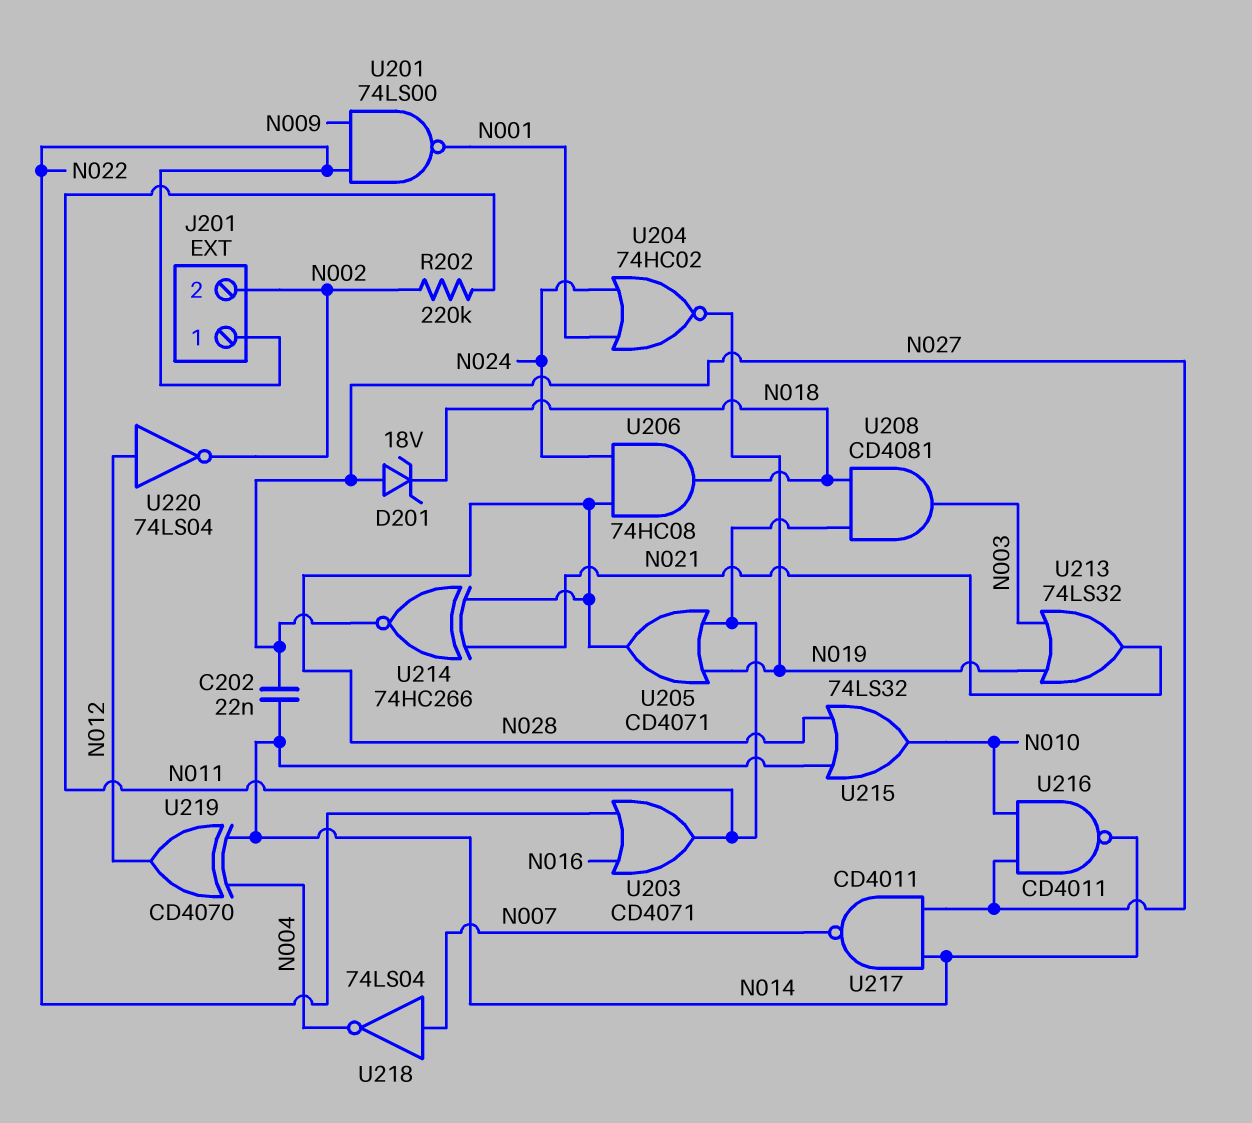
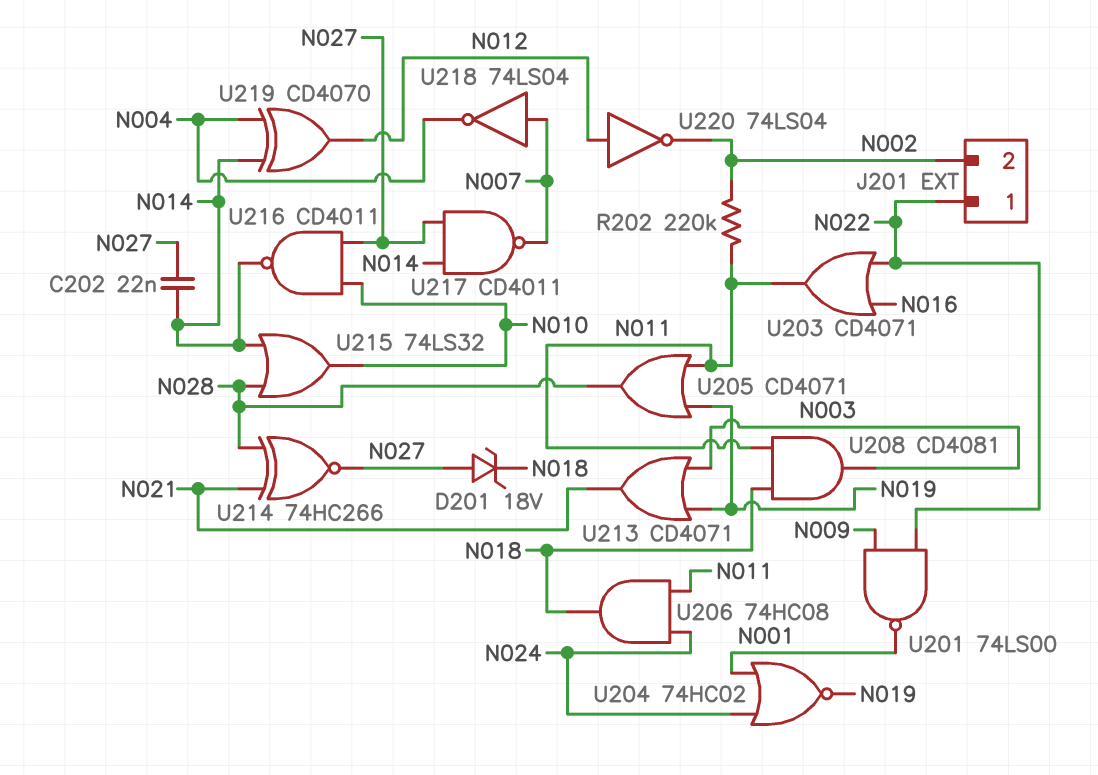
U206: AND 74HC08 (in N024, in N028, out N018) -> AND 74HC08 (in N011, in N024, out N018)
U213: OR 74LS32 (in N003, in N019, out N021) -> OR CD4071 (in N003, in N019, out N021)

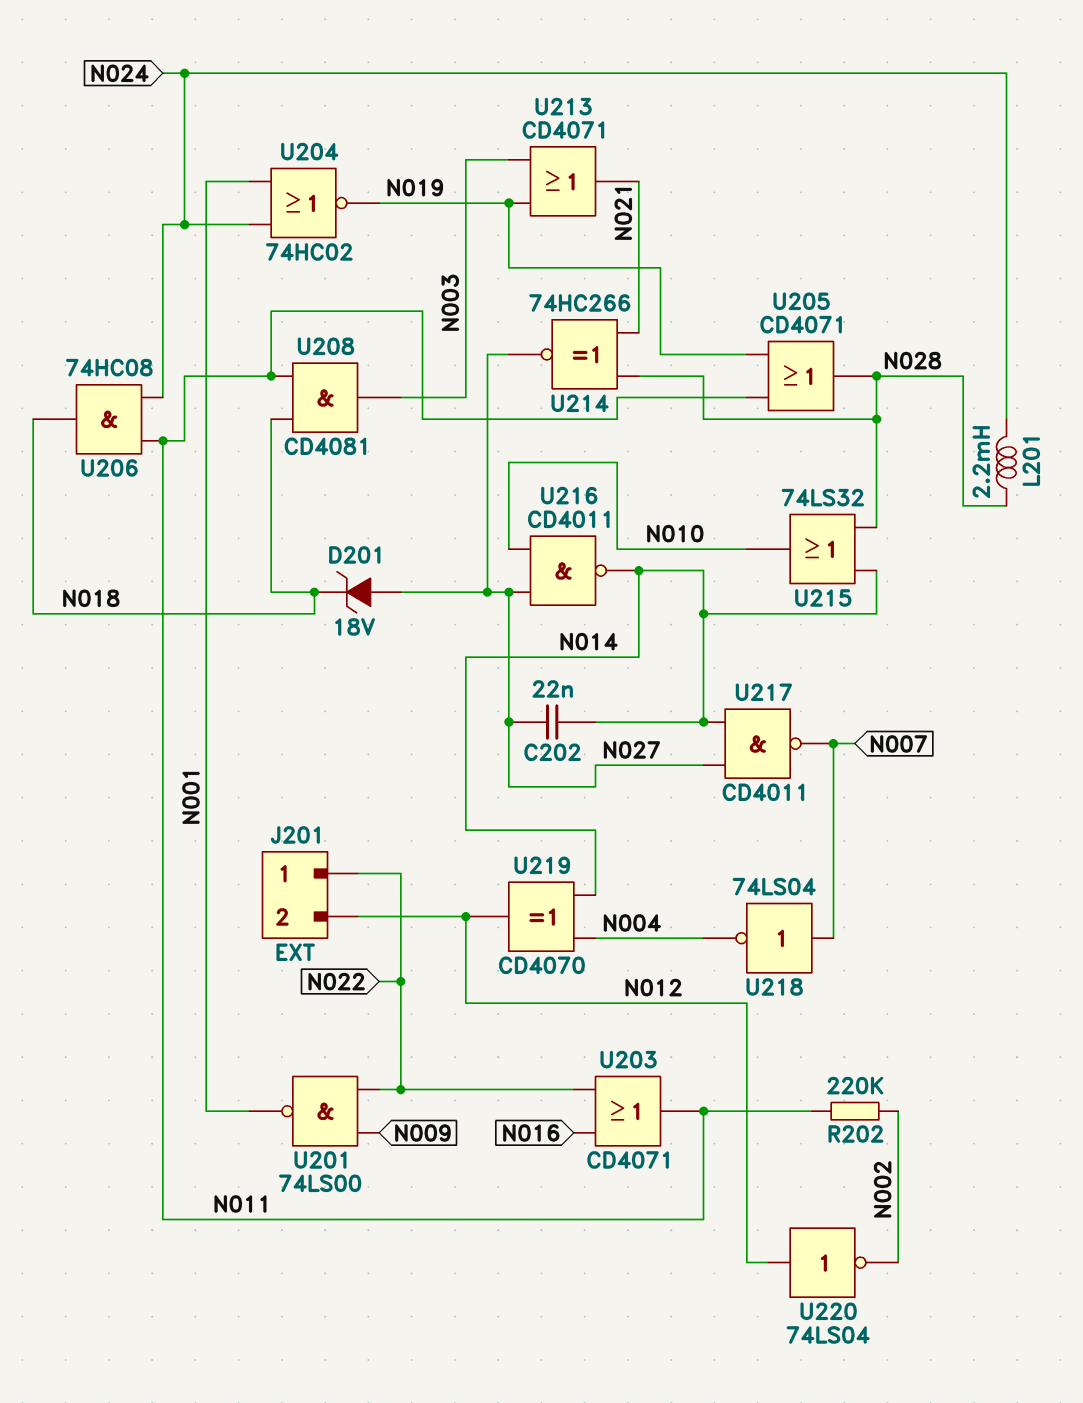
J201 pin 2: N002 -> N012
L201: none -> 2.2mH (N024, N028)

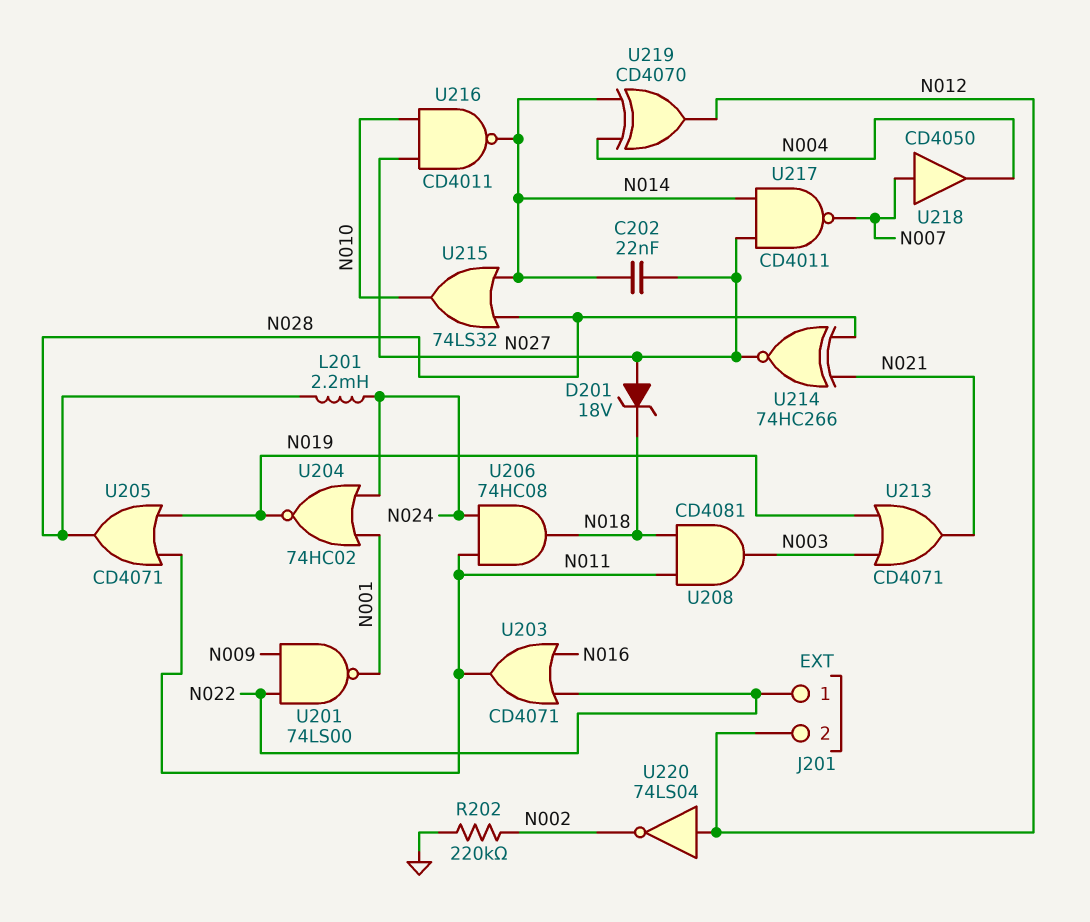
R202: 220k (N002, N011) -> 220k (GND, N002)
U218: NOT 74LS04 (in N007, out N004) -> buffer CD4050 (in N007, out N004)

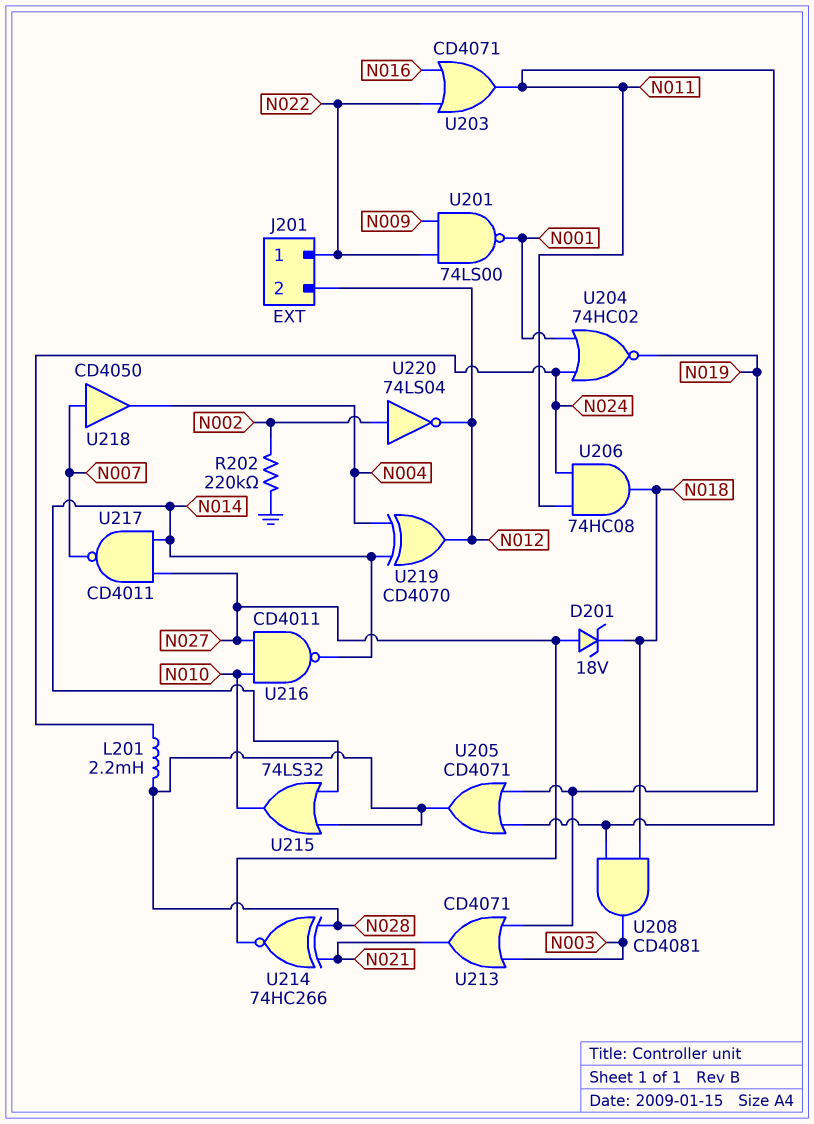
C202: 22nF (N014, N027) -> none
U220: NOT 74LS04 (in N012, out N002) -> NOT 74LS04 (in N002, out N012)

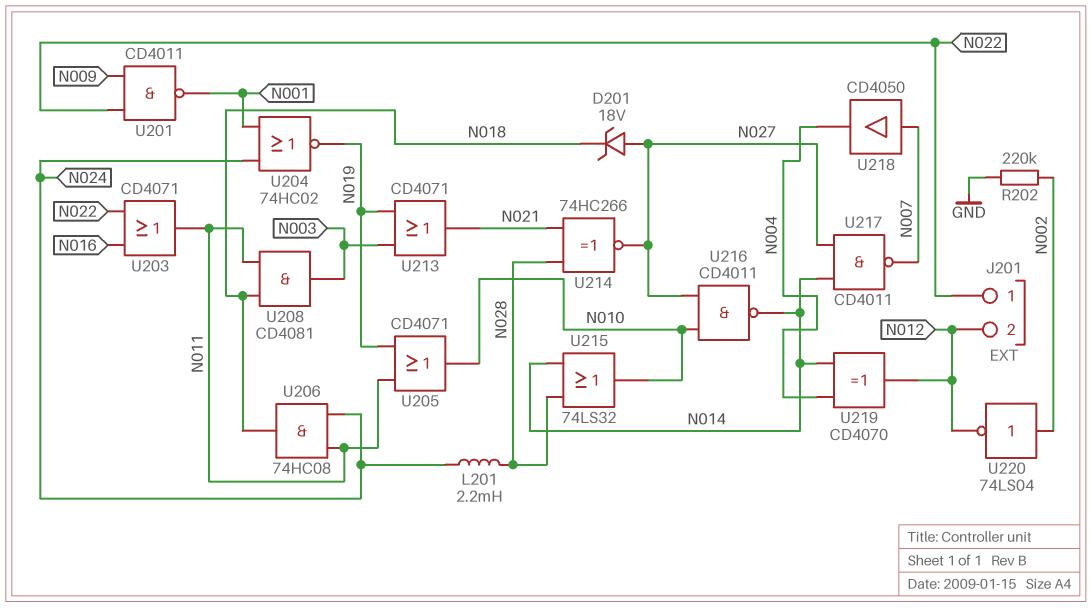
U201: NAND 74LS00 (in N009, in N022, out N001) -> NAND CD4011 (in N009, in N022, out N001)
U205: OR CD4071 (in N011, in N019, out N028) -> OR CD4071 (in N011, in N019, out N010)

